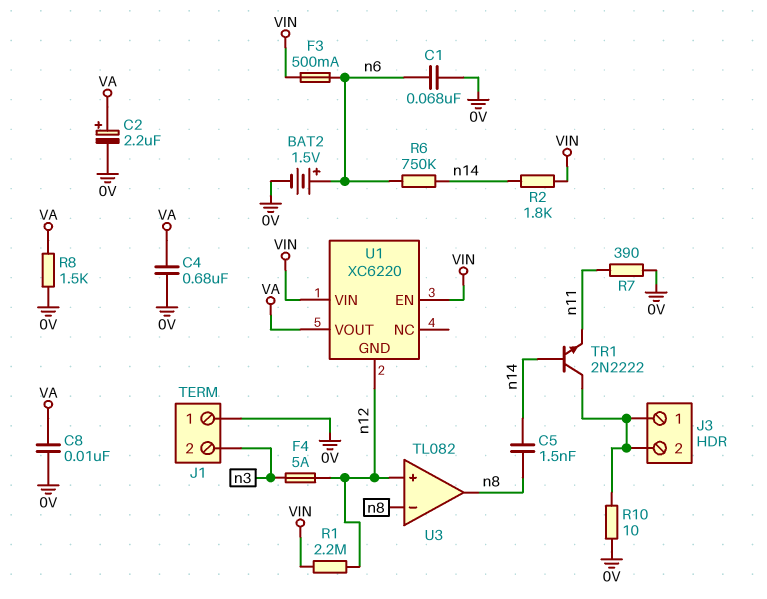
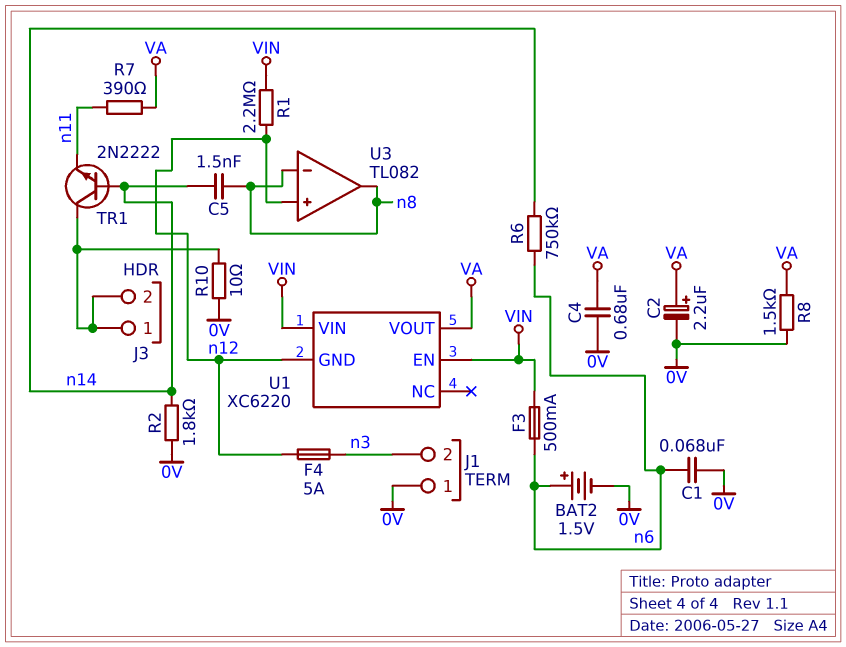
C8: 10nF (0V, VA) -> none
R2: 1.8k (VIN, n14) -> 1.8k (0V, n14)
R7: 390 (0V, n11) -> 390 (VA, n11)

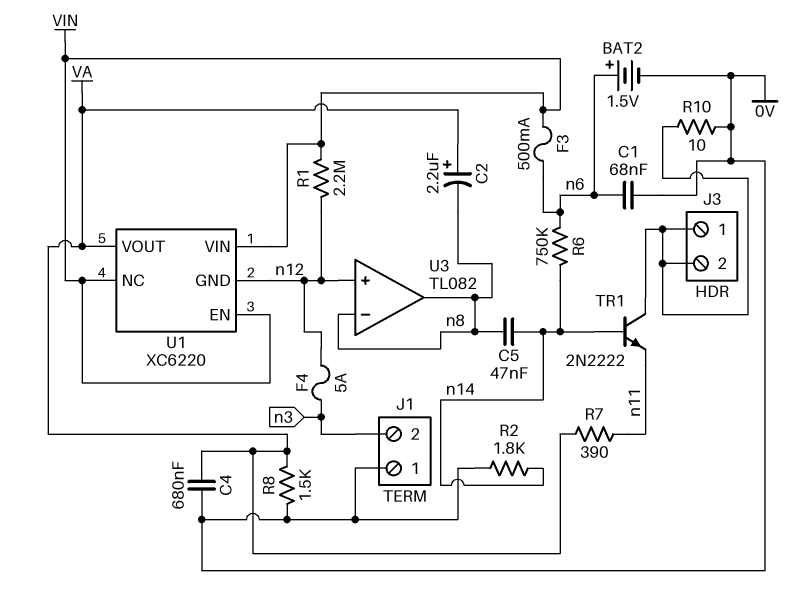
C2: 2.2uF (plus VA, minus 0V) -> 2.2uF (plus VA, minus n8)
C5: 1.5nF (n8, n14) -> 47nF (n8, n14)
U1 pin NC: none -> VIN

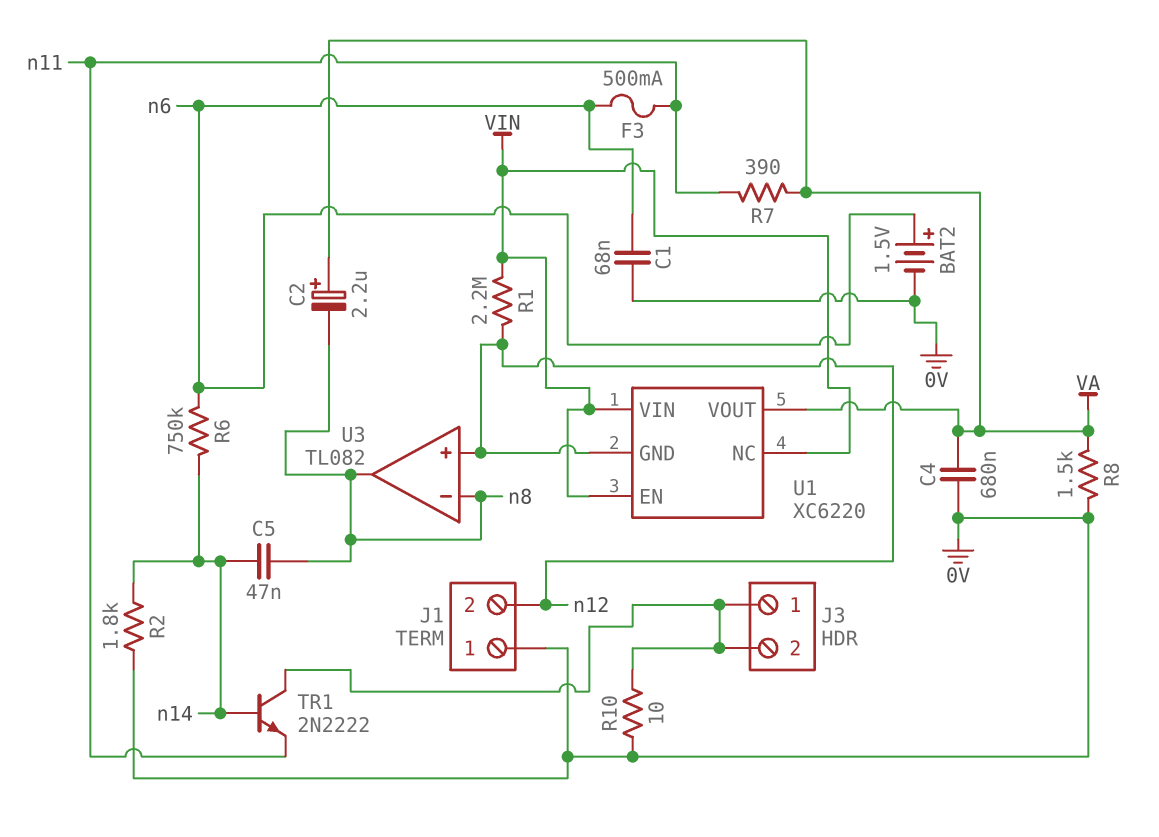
F3: 500mA (VIN, n6) -> 500mA (n6, n11)
F4: 5A (n3, n12) -> none
J1 pin 2: n3 -> n12

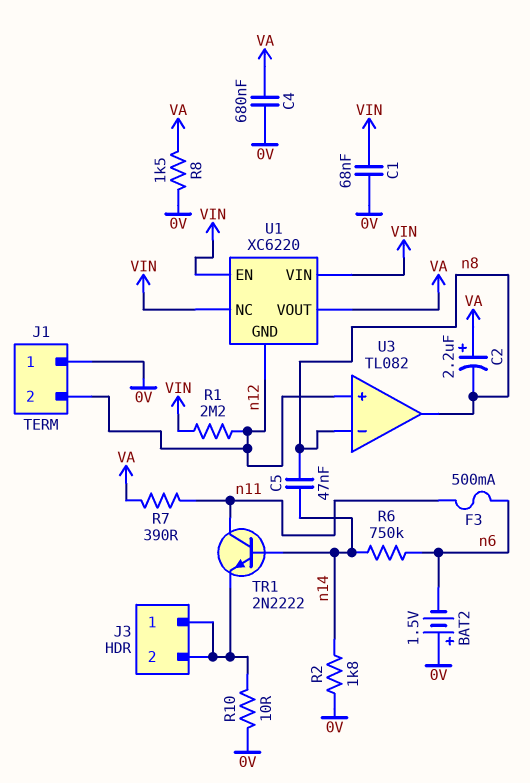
BAT2: 1.5V (plus n6, minus 0V) -> 1.5V (plus 0V, minus n6)
C1: 68nF (0V, n6) -> 68nF (0V, VIN)
TR1: NPN 2N2222 (B n14, C J3/1, E n11) -> NPN 2N2222 (B n14, C n11, E J3/1)

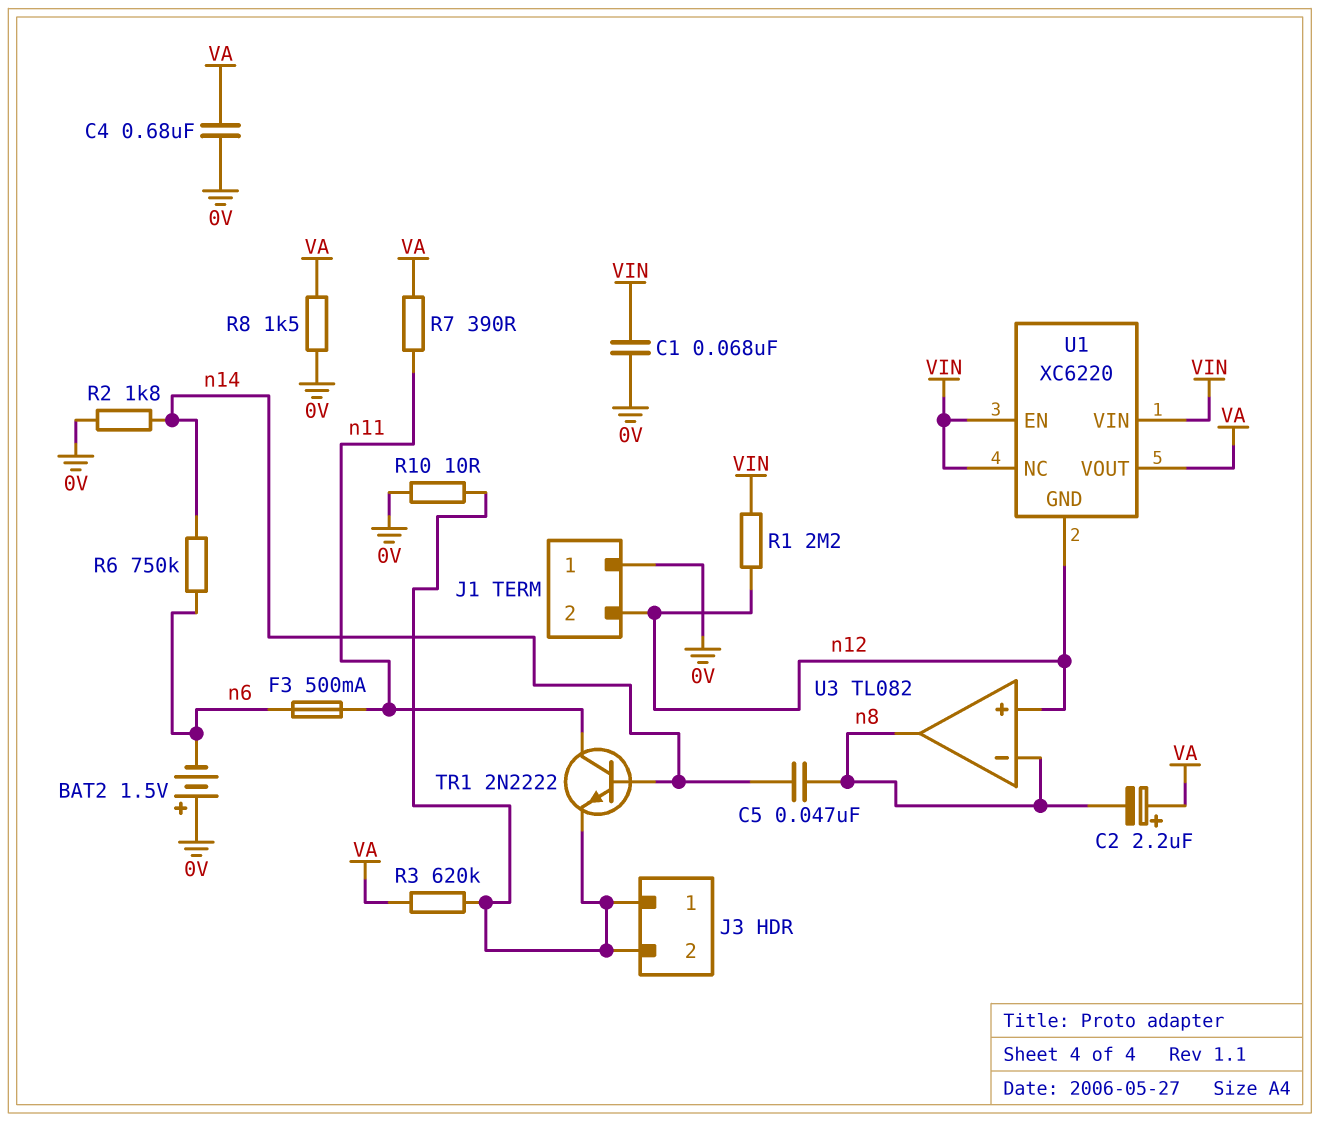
R3: none -> 620k (J3/1, VA)

